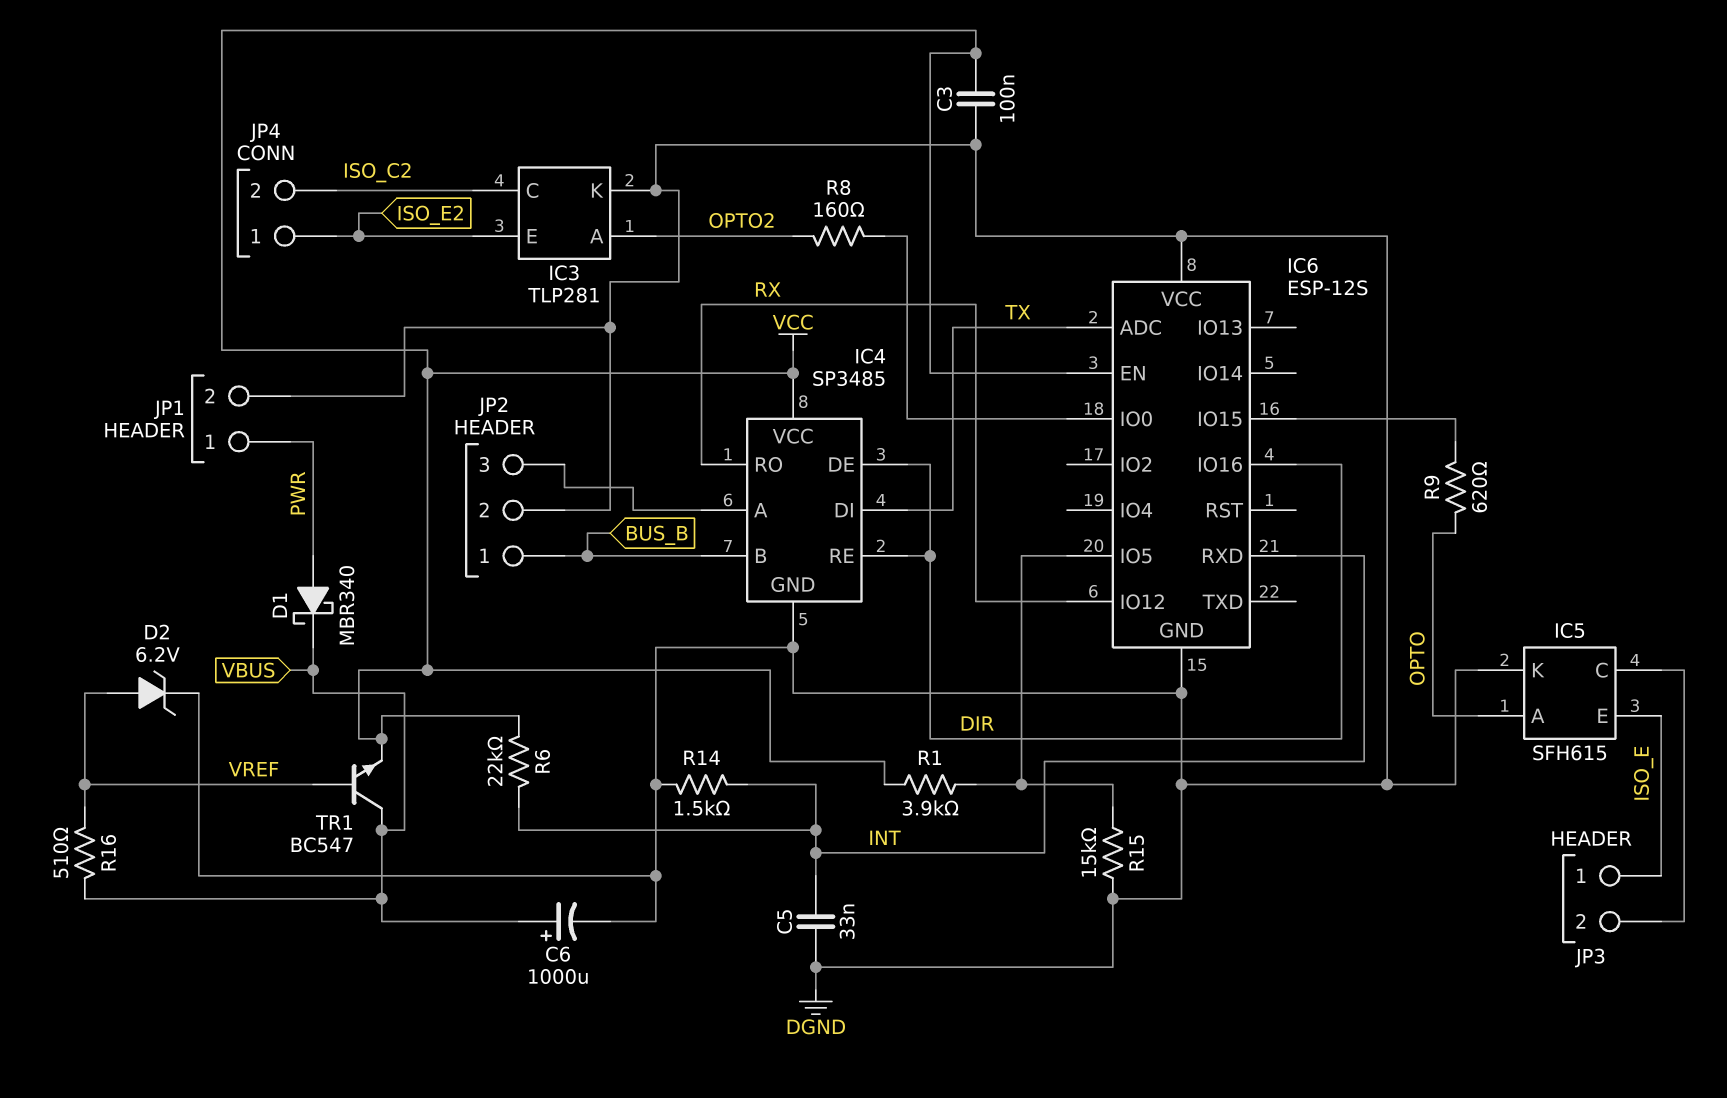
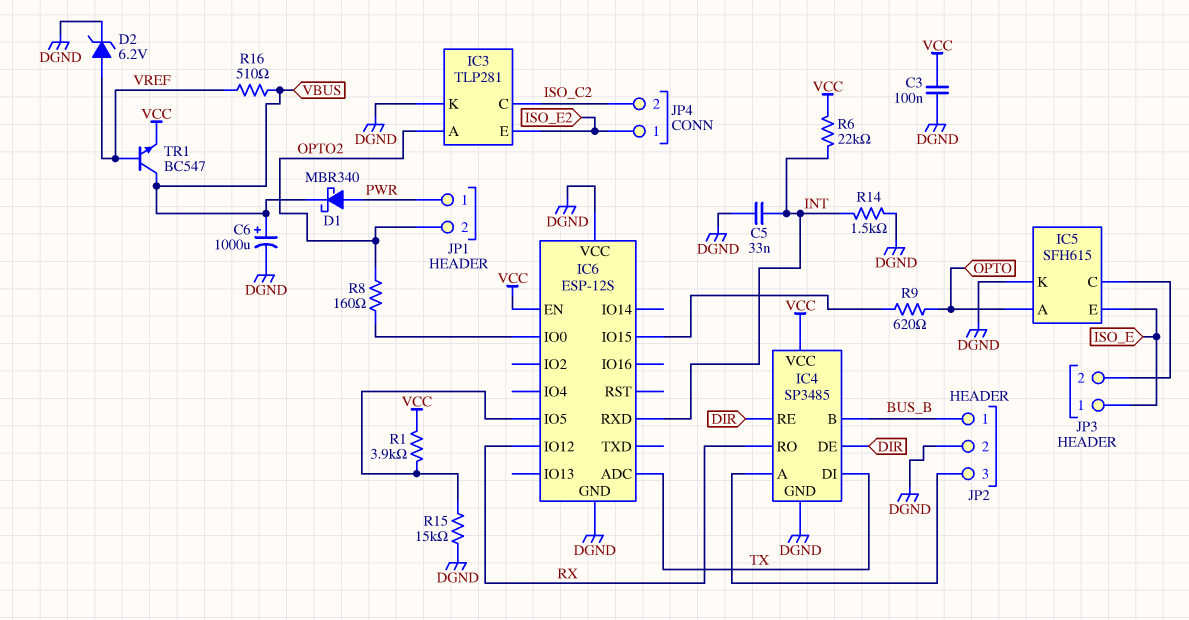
IC6 pin IO16: DIR -> none
JP1 pin 2: DGND -> OPTO2

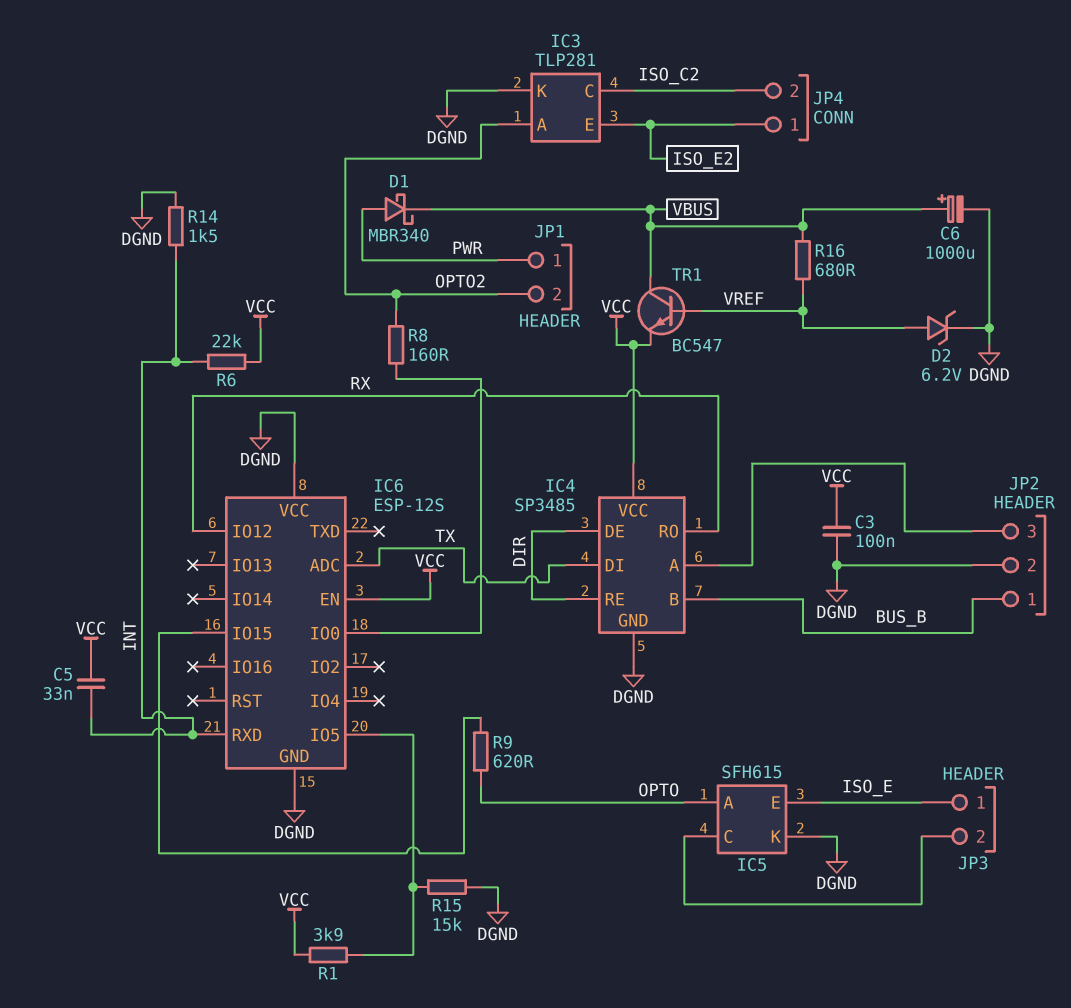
C5: 33nF (DGND, INT) -> 33nF (INT, VCC)
R16: 510 (VBUS, VREF) -> 680 (VBUS, VREF)

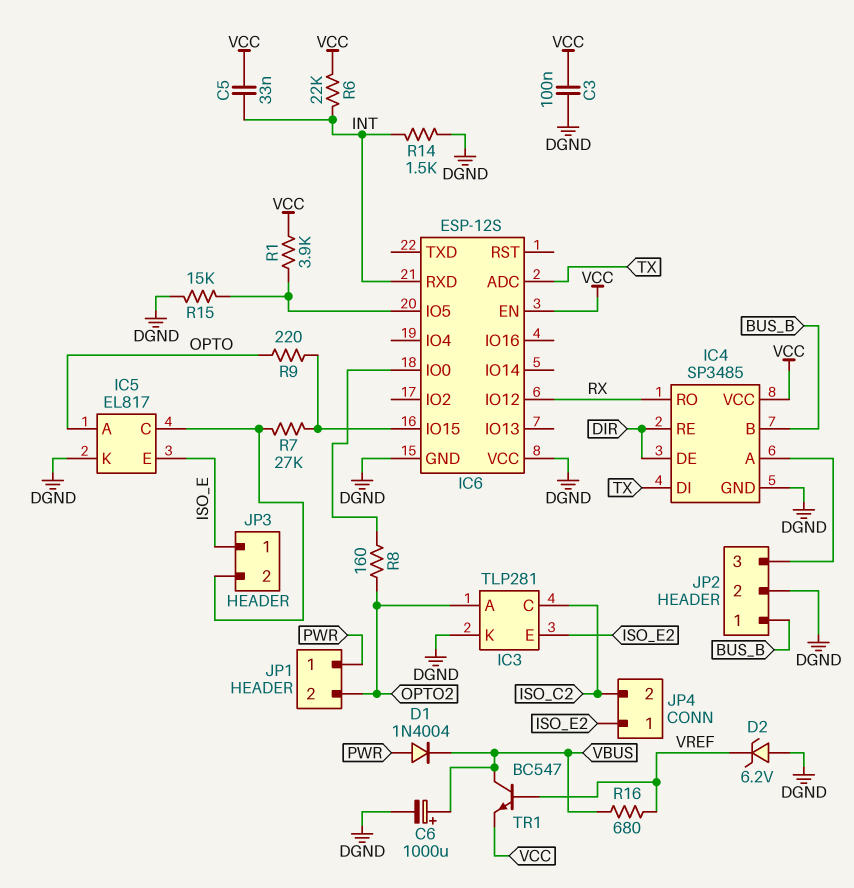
D1: schottky MBR340 (A PWR, K VBUS) -> diode 1N4004 (A PWR, K VBUS)
D2: zener 6.2V (A VREF, K DGND) -> zener 6.2V (A DGND, K VREF)
IC5: SFH615 -> EL817
R7: none -> 27k (IC5/C, IC6/IO15)
R9: 620 (IC6/IO15, OPTO) -> 220 (IC6/IO15, OPTO)

